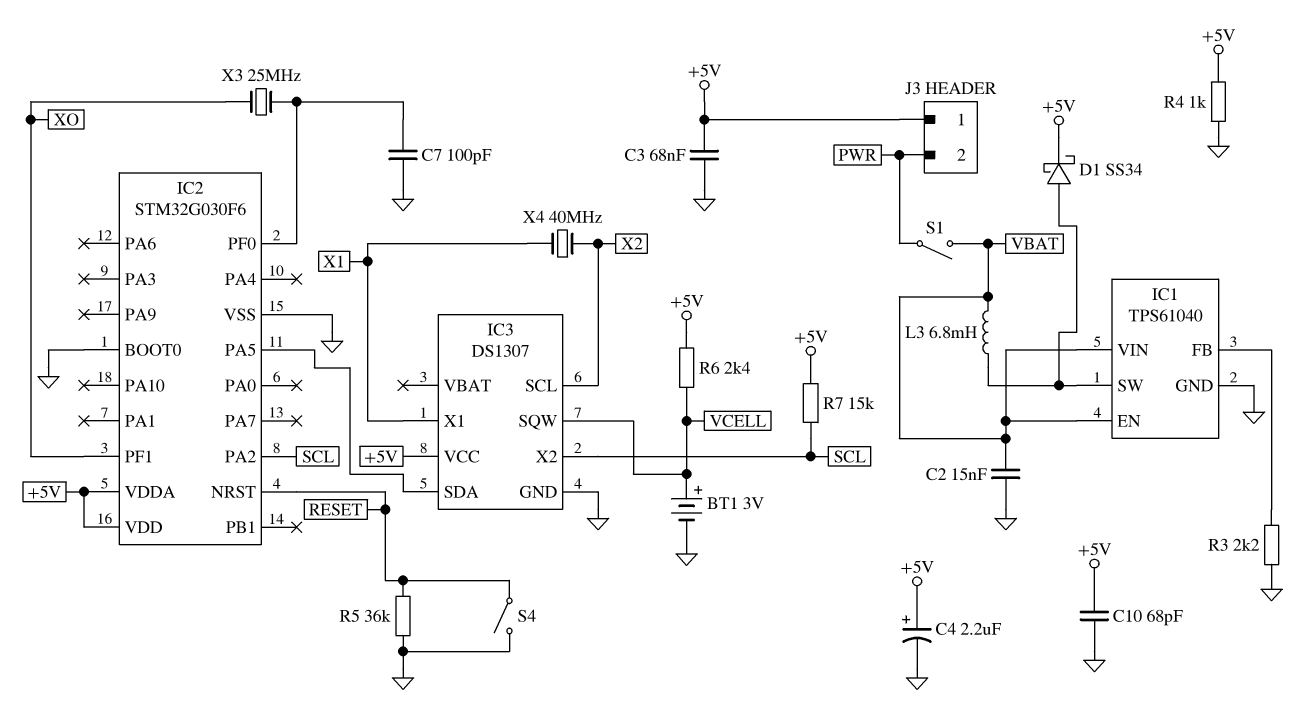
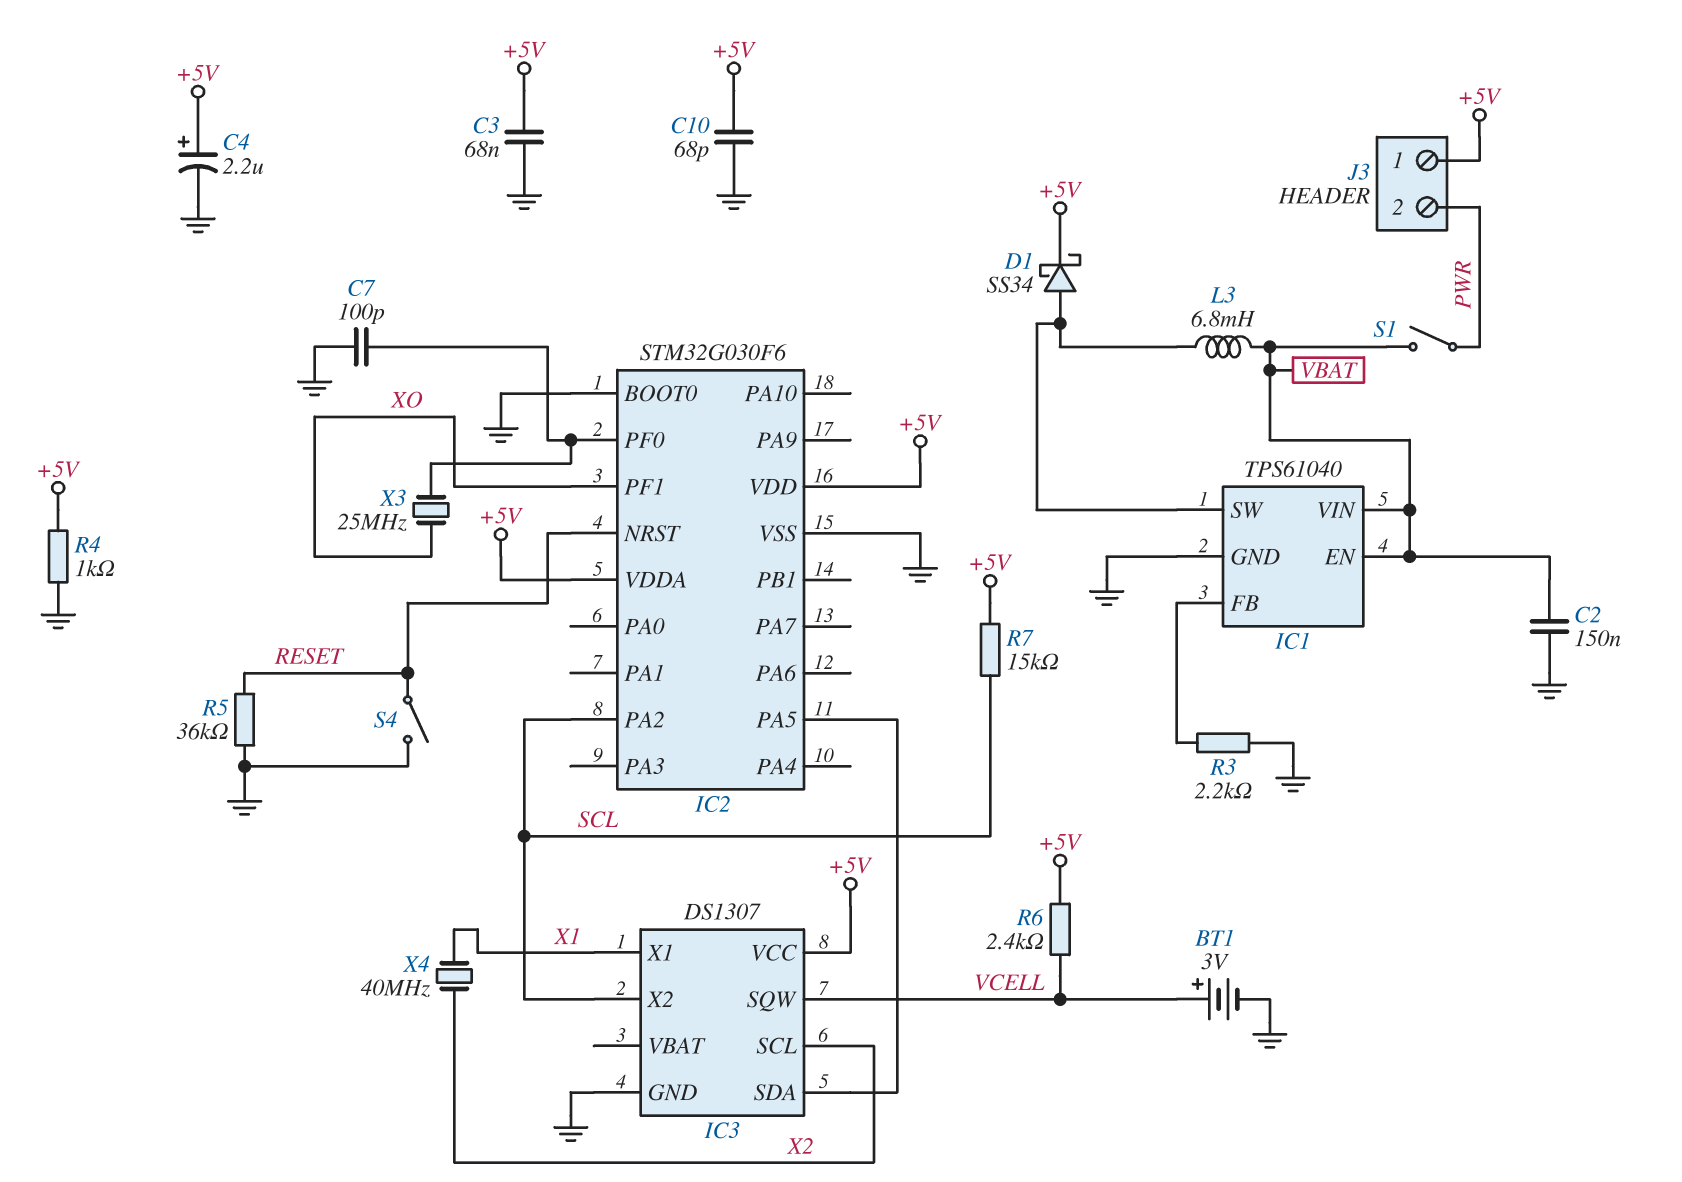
C2: 15nF (GND, VBAT) -> 150nF (GND, VBAT)

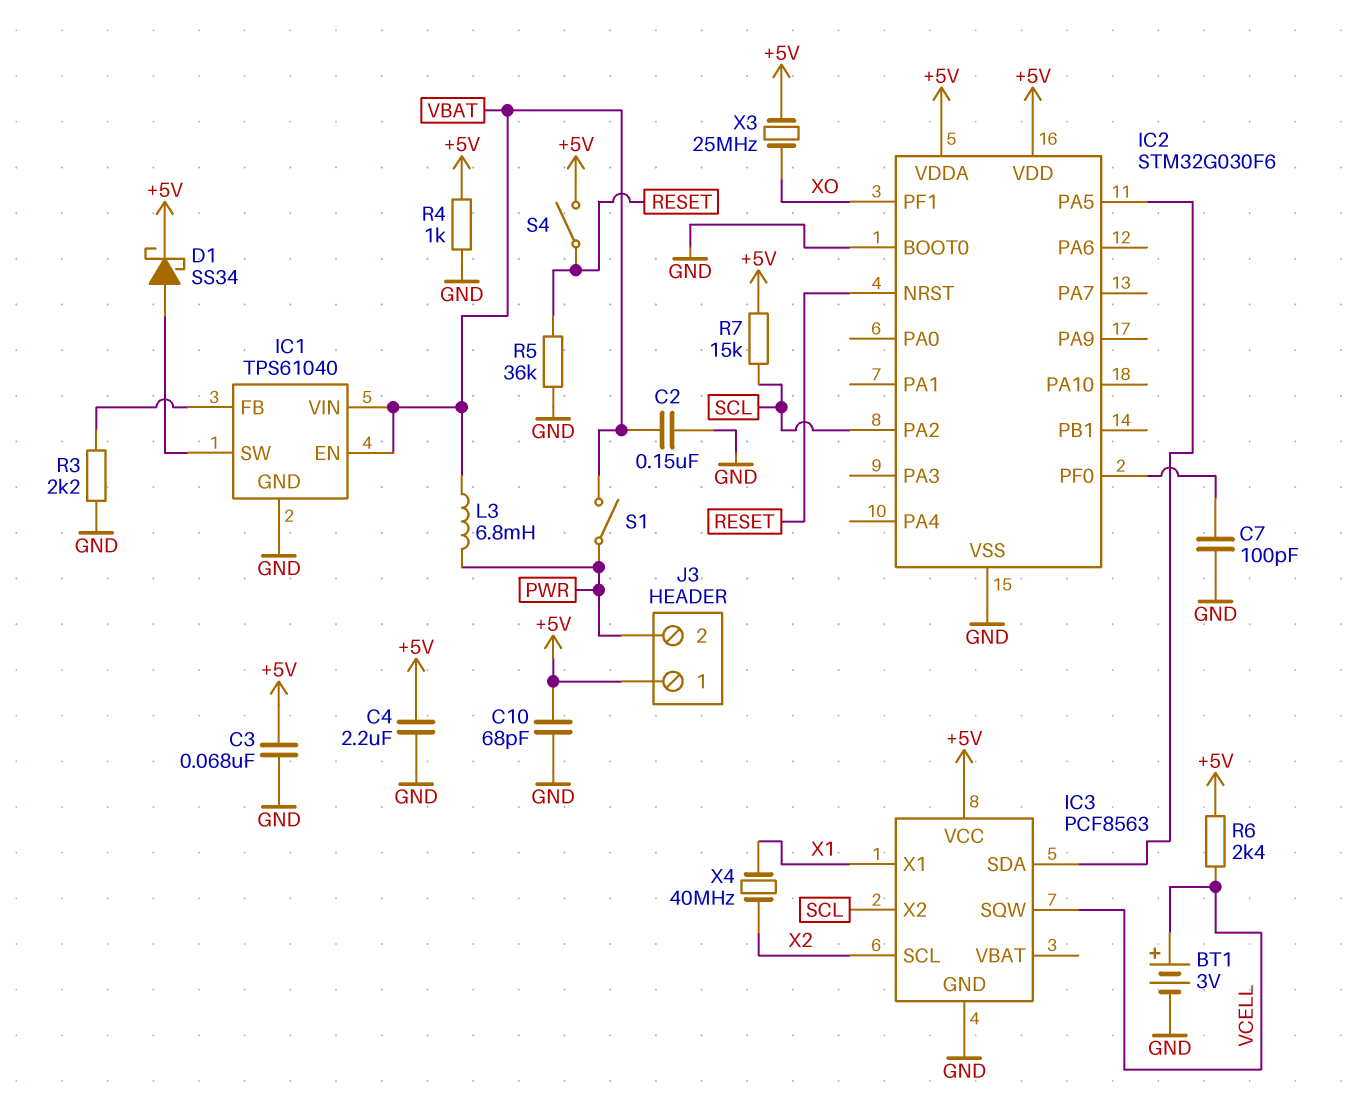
C4: 2.2uF (plus +5V, minus GND) -> 2.2uF (+5V, GND)
IC3: DS1307 -> PCF8563
L3: 6.8mH (IC1/SW, VBAT) -> 6.8mH (PWR, VBAT)
S4: switch (GND, RESET) -> switch (+5V, RESET)
X3: 25MHz (IC2/PF0, XO) -> 25MHz (+5V, XO)

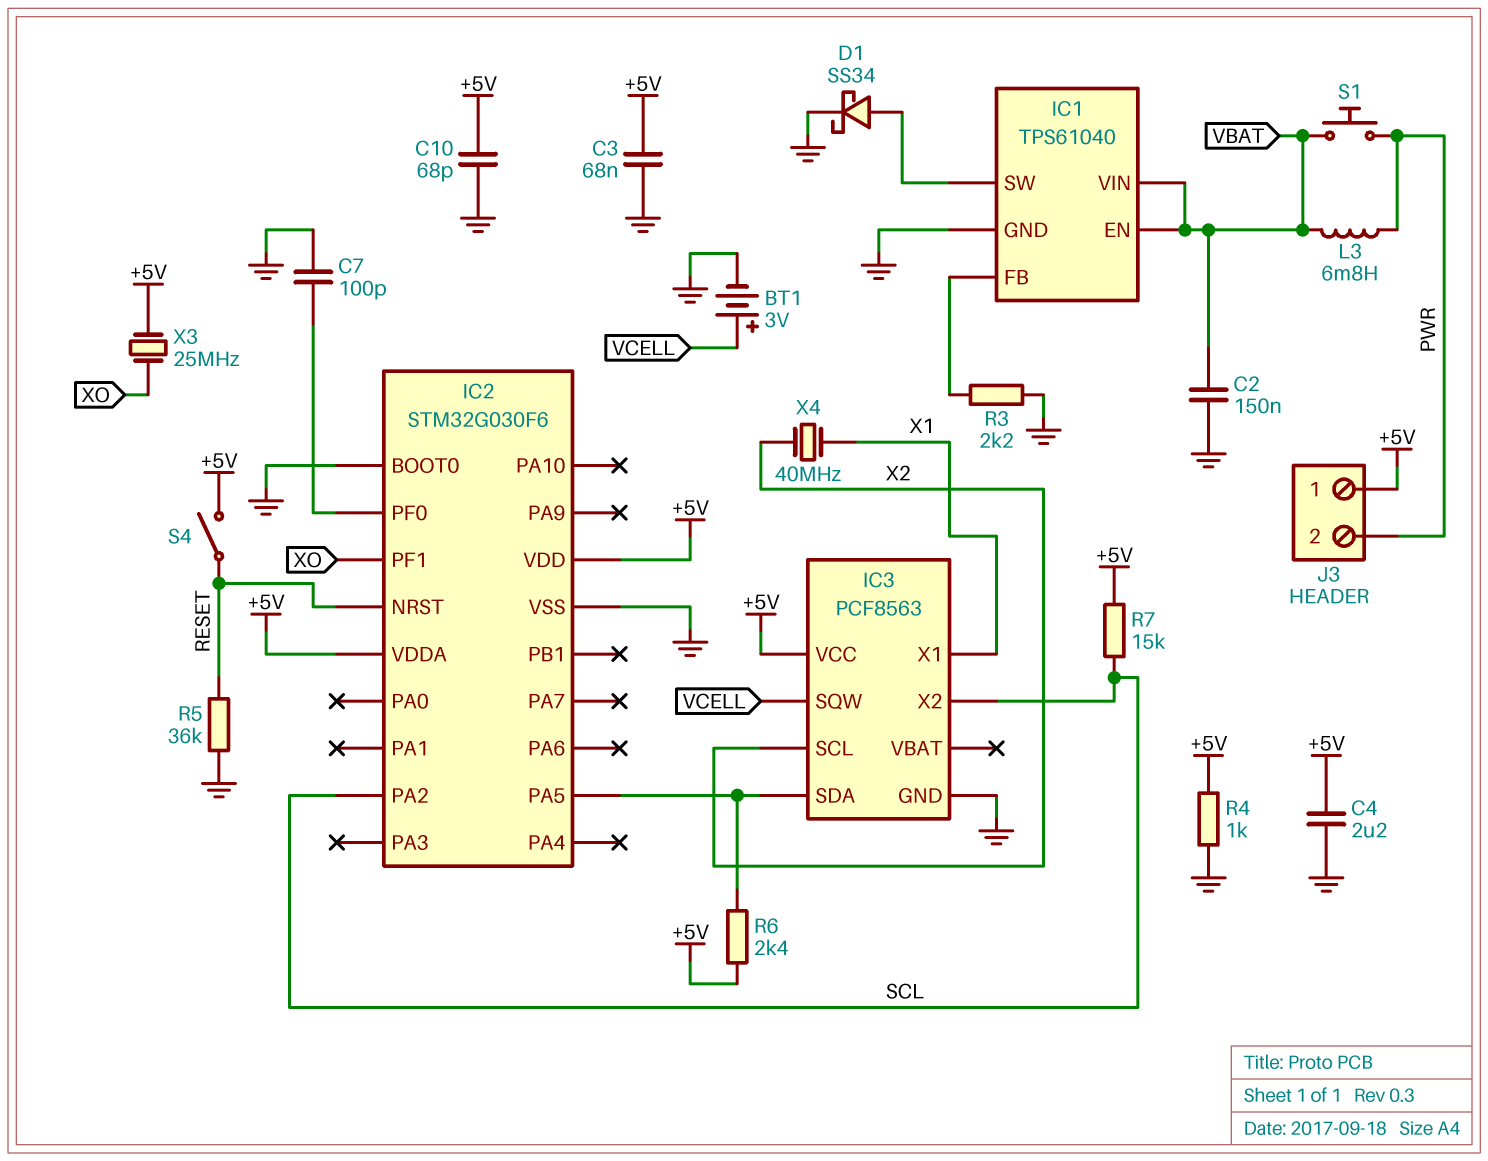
D1: schottky SS34 (A IC1/SW, K +5V) -> schottky SS34 (A IC1/SW, K GND)
R6: 2.4k (+5V, VCELL) -> 2.4k (+5V, IC2/PA5)
S1: switch (PWR, VBAT) -> button (PWR, VBAT)

